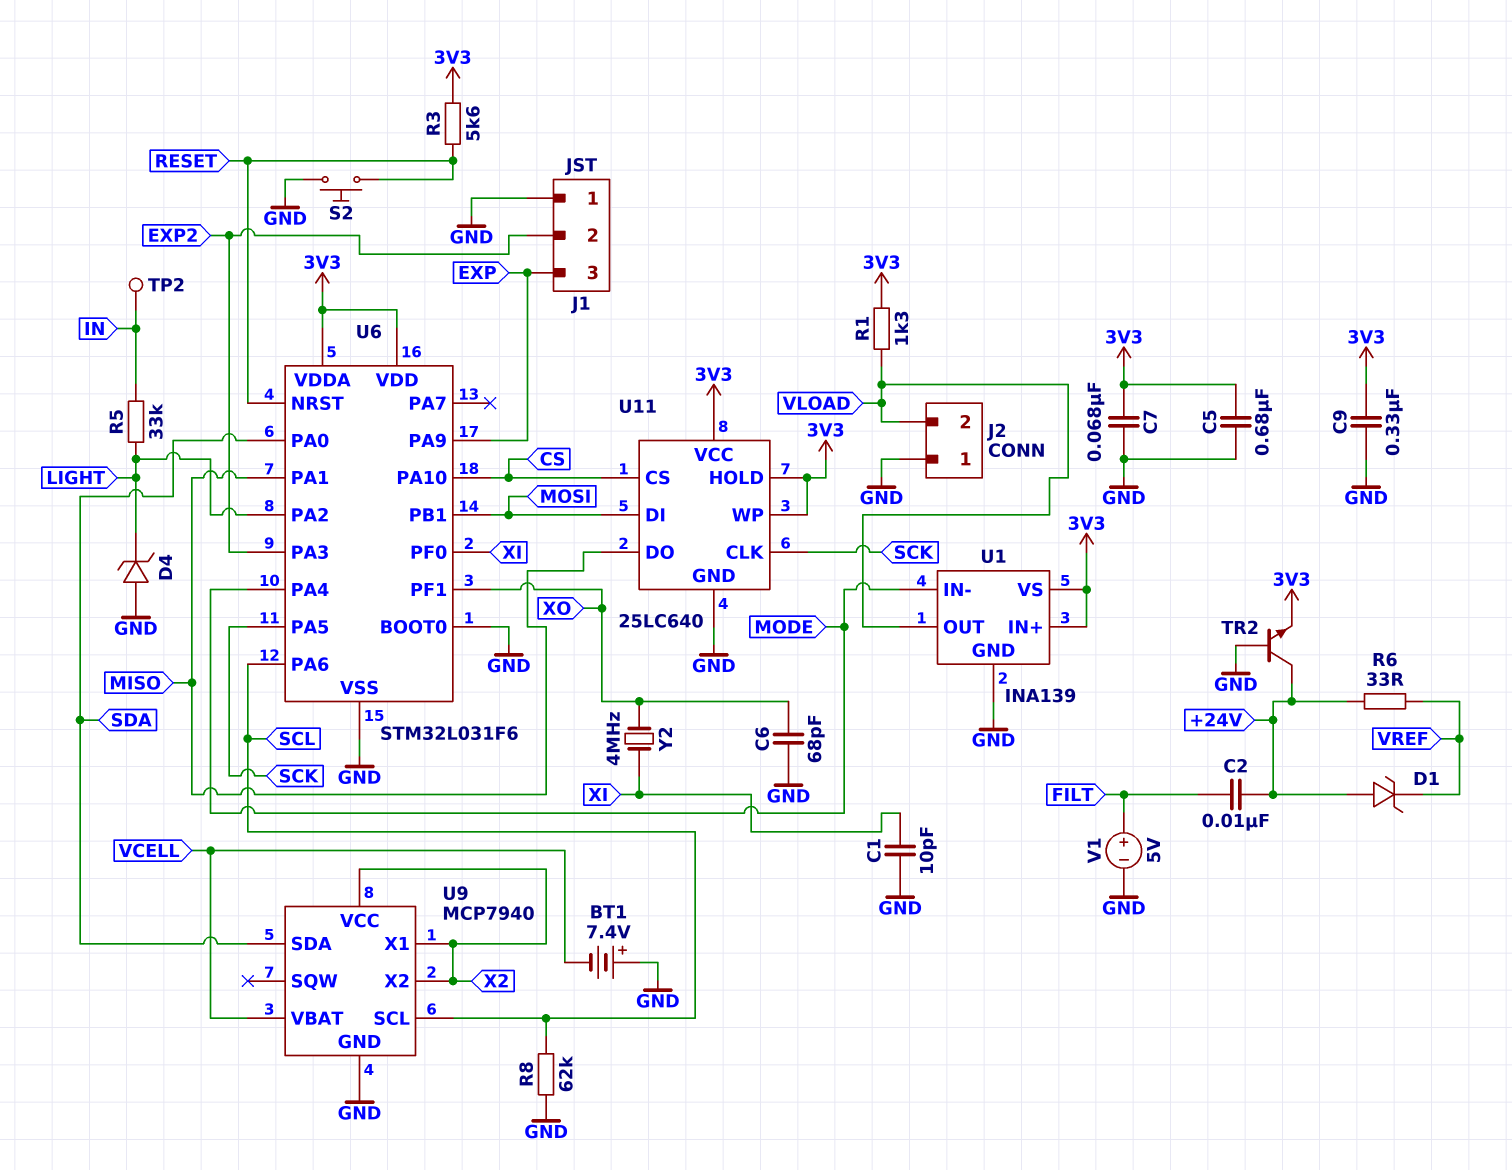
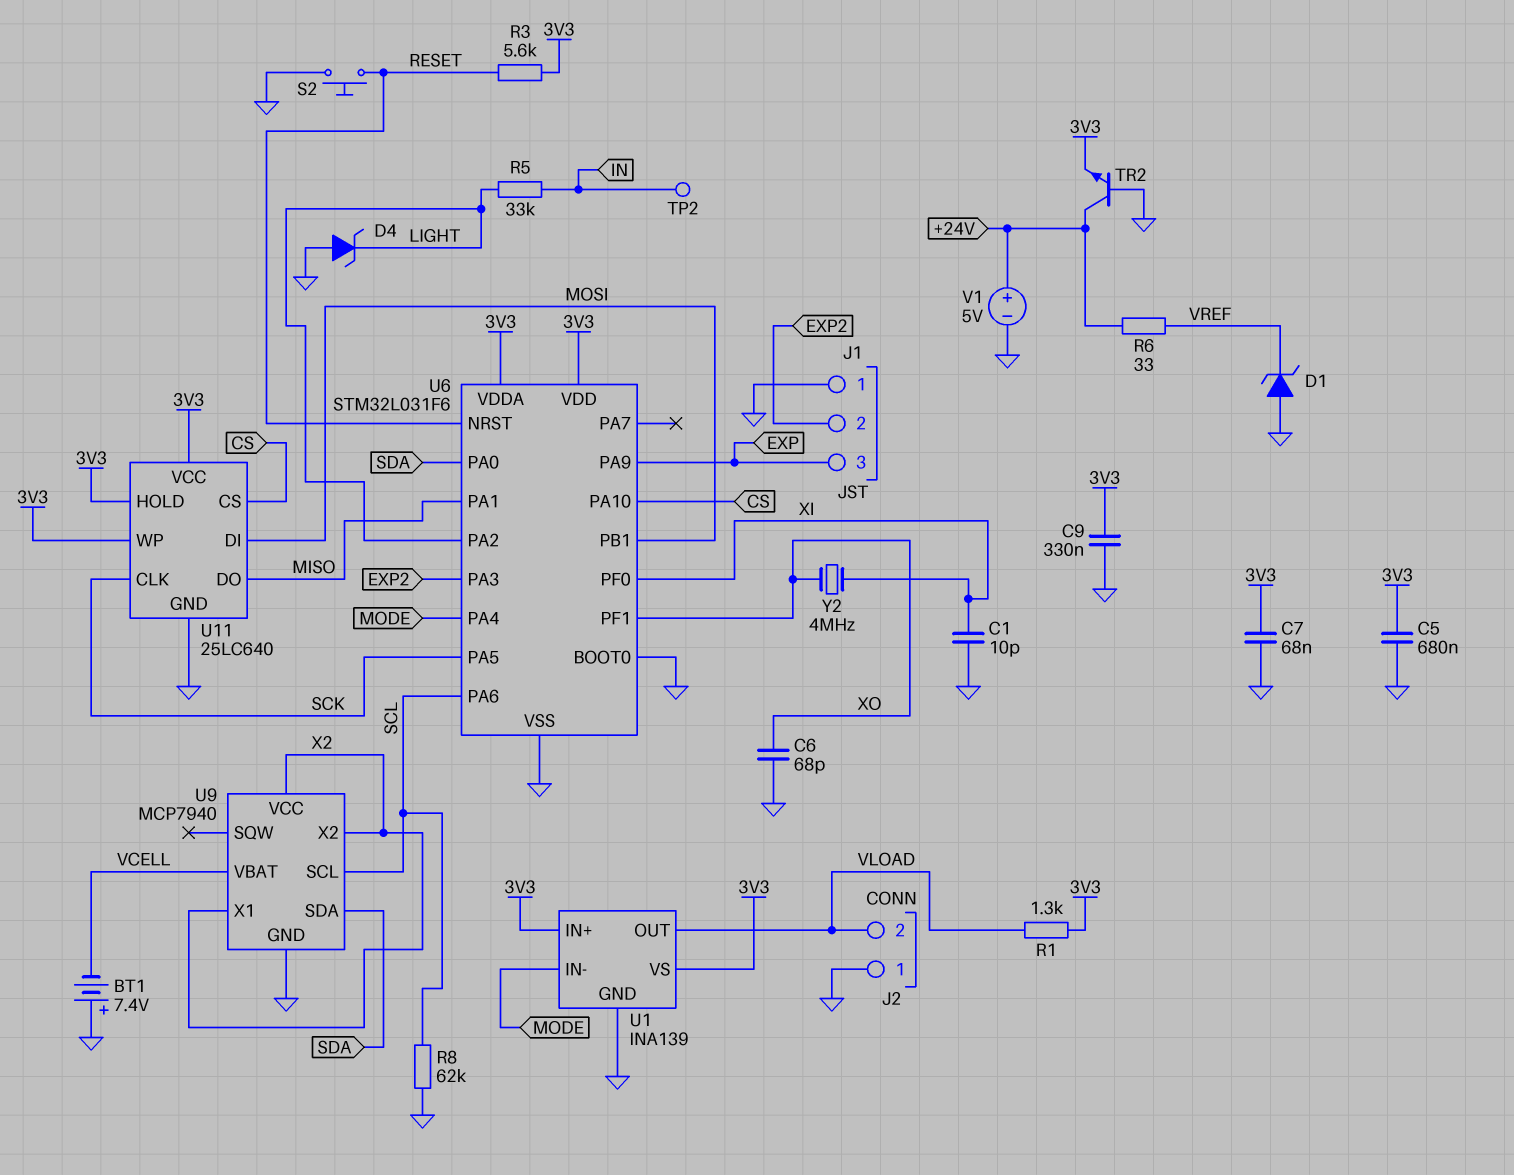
C2: 10nF (+24V, FILT) -> none
D1: zener (A +24V, K VREF) -> zener (A GND, K VREF)
V1: 5V (plus FILT, minus GND) -> 5V (plus +24V, minus GND)

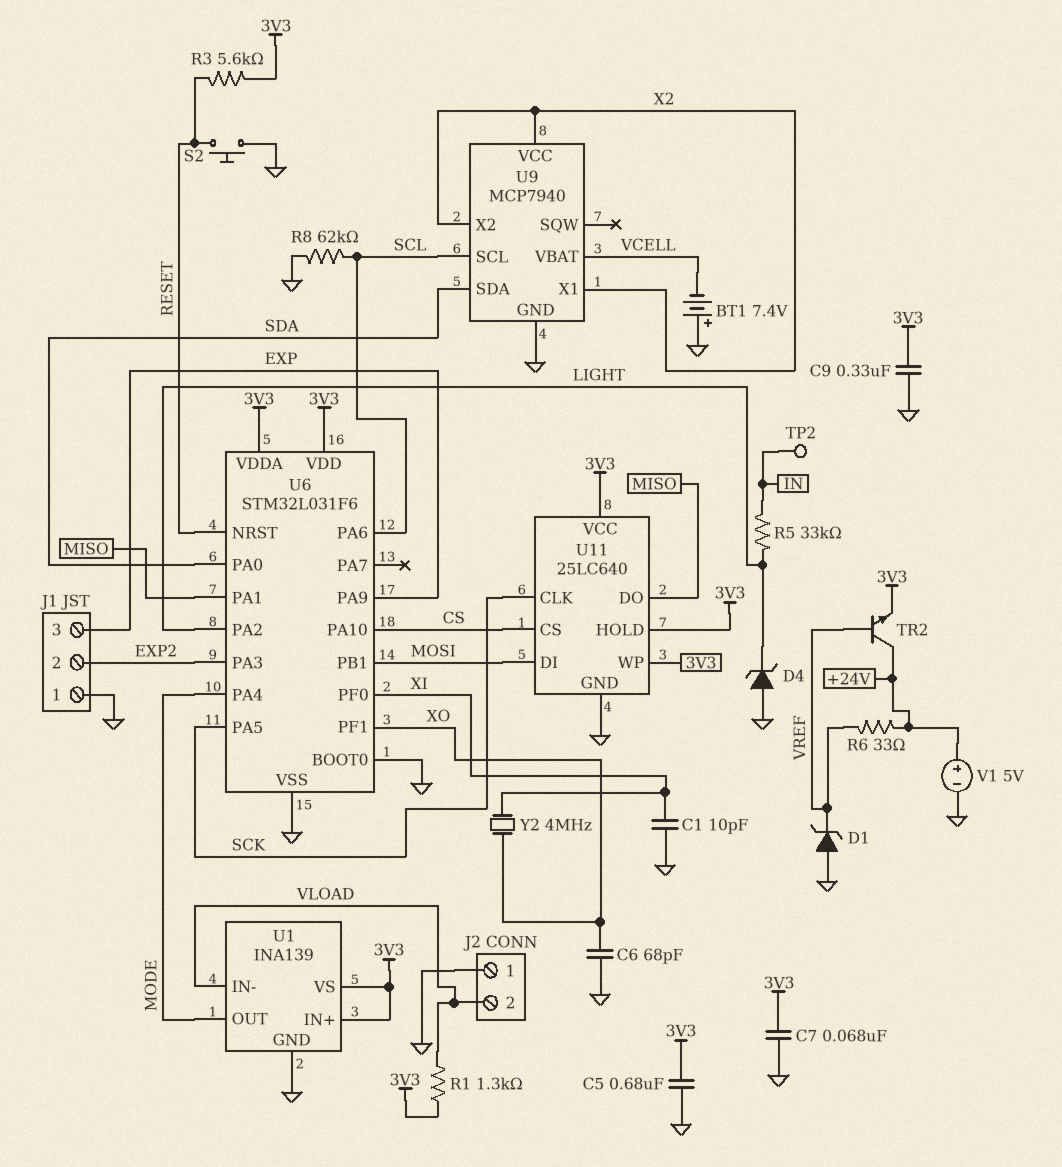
TR2: NPN (B GND, C +24V, E 3V3) -> NPN (B VREF, C +24V, E 3V3)
U1 pin IN-: MODE -> VLOAD
U1 pin OUT: VLOAD -> MODE

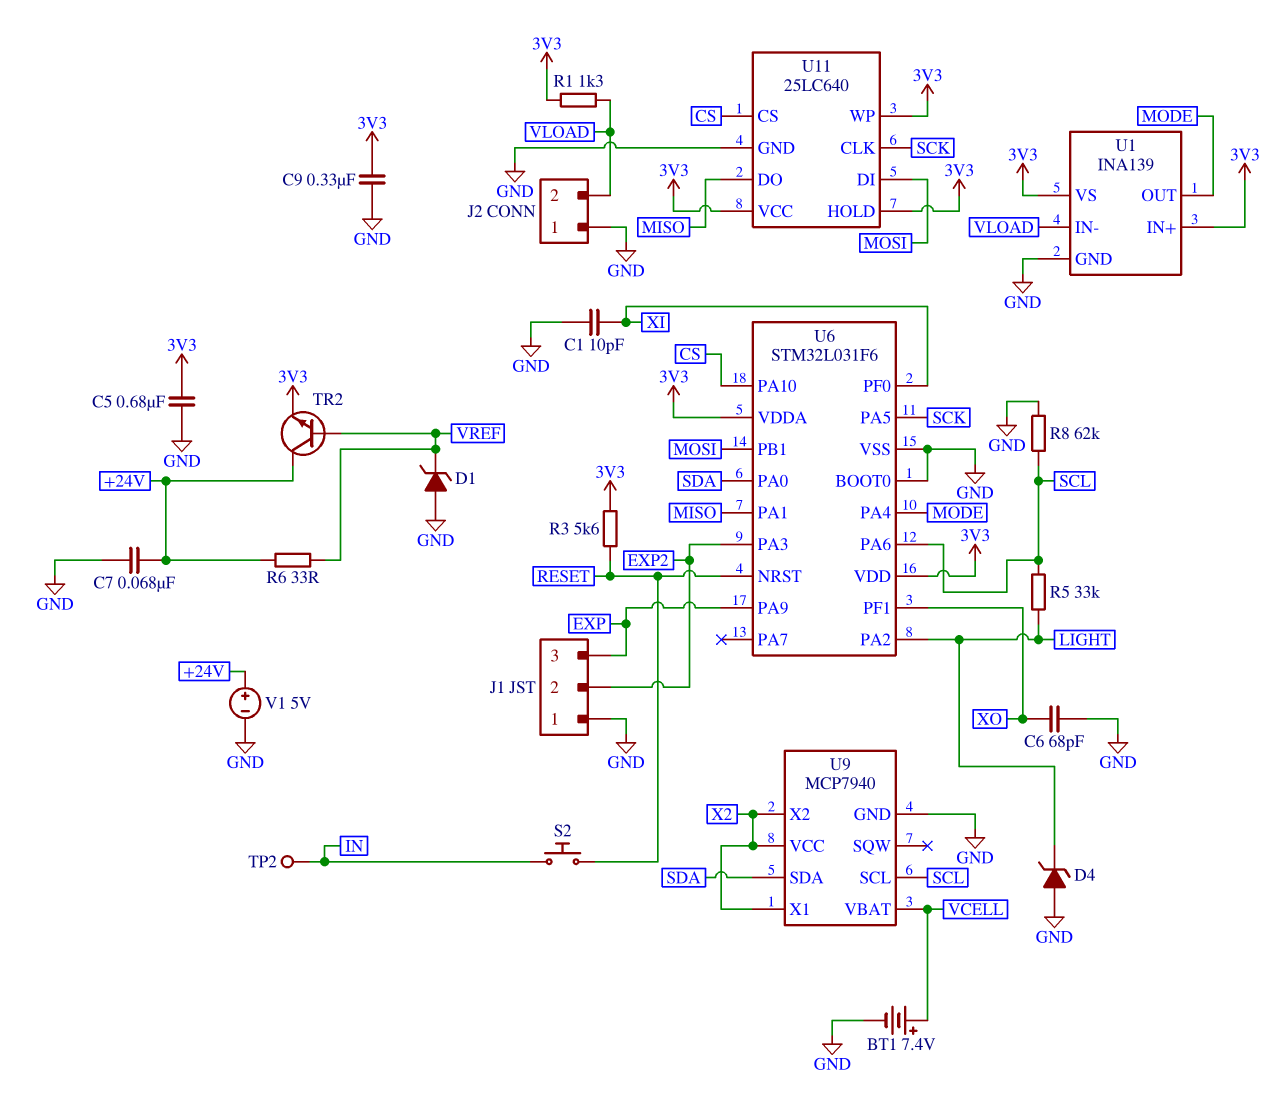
BT1: 7.4V (plus GND, minus VCELL) -> 7.4V (plus VCELL, minus GND)
C7: 68nF (3V3, GND) -> 68nF (+24V, GND)
R5: 33k (IN, LIGHT) -> 33k (LIGHT, SCL)
S2: button (GND, RESET) -> button (IN, RESET)
Y2: 4MHz (XI, XO) -> none

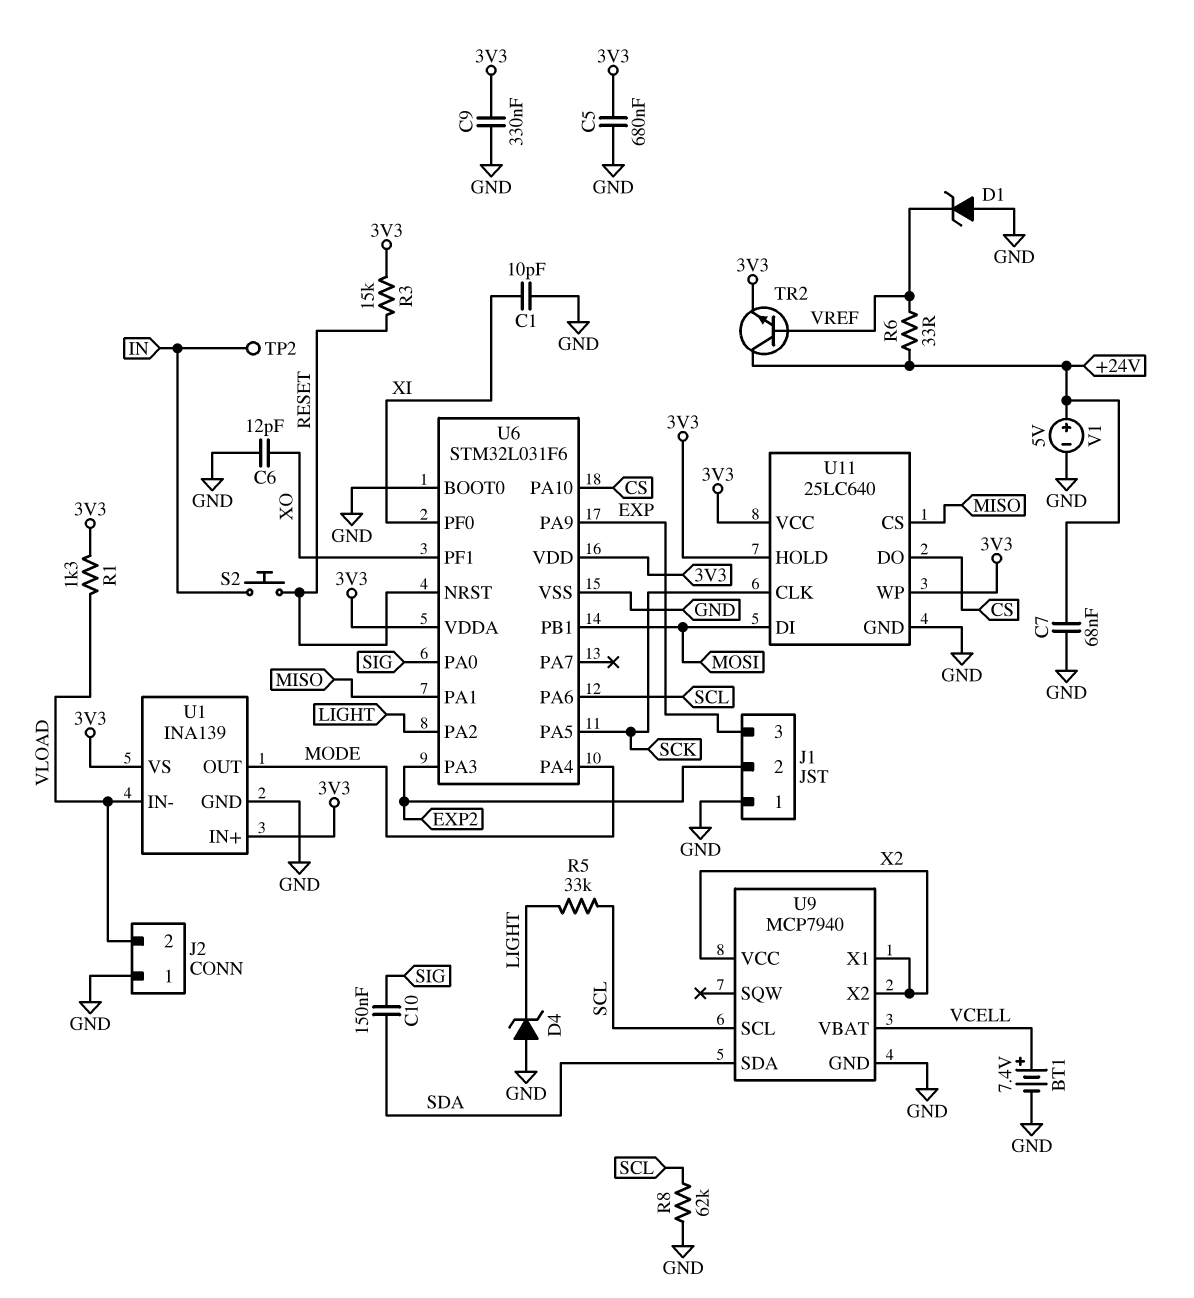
C6: 68pF (GND, XO) -> 12pF (GND, XO)
C10: none -> 150nF (SDA, SIG)
R3: 5.6k (3V3, RESET) -> 15k (3V3, RESET)
U6 pin PA0: SDA -> SIG
U11 pin CS: CS -> MISO
U11 pin DO: MISO -> CS

